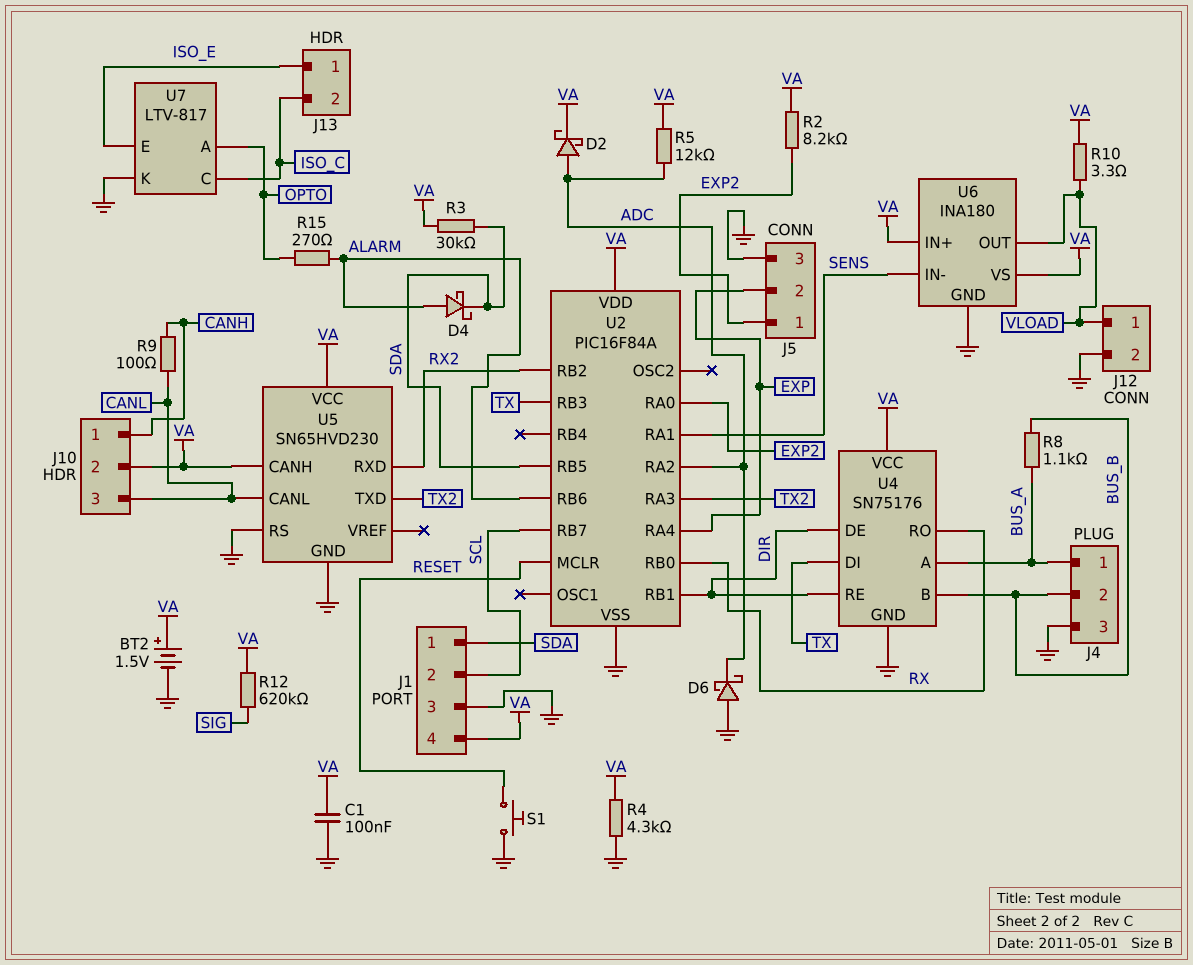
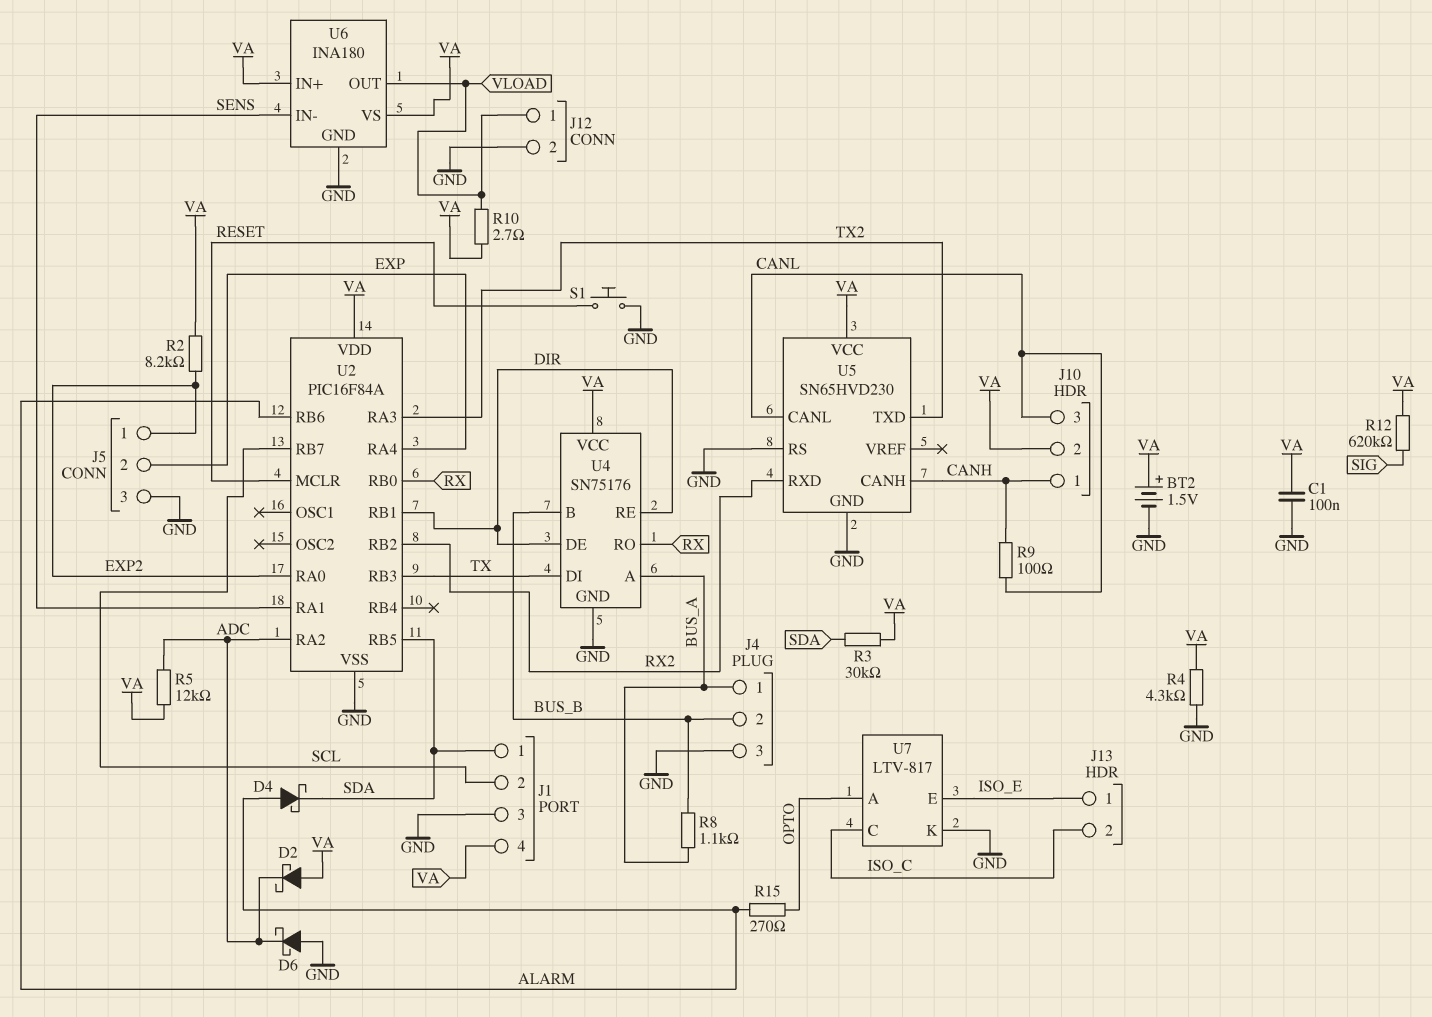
D2: schottky (A ADC, K VA) -> schottky (A VA, K ADC)
R10: 3.3 (VA, VLOAD) -> 2.7 (VA, VLOAD)
U5 pin CANH: VA -> CANH

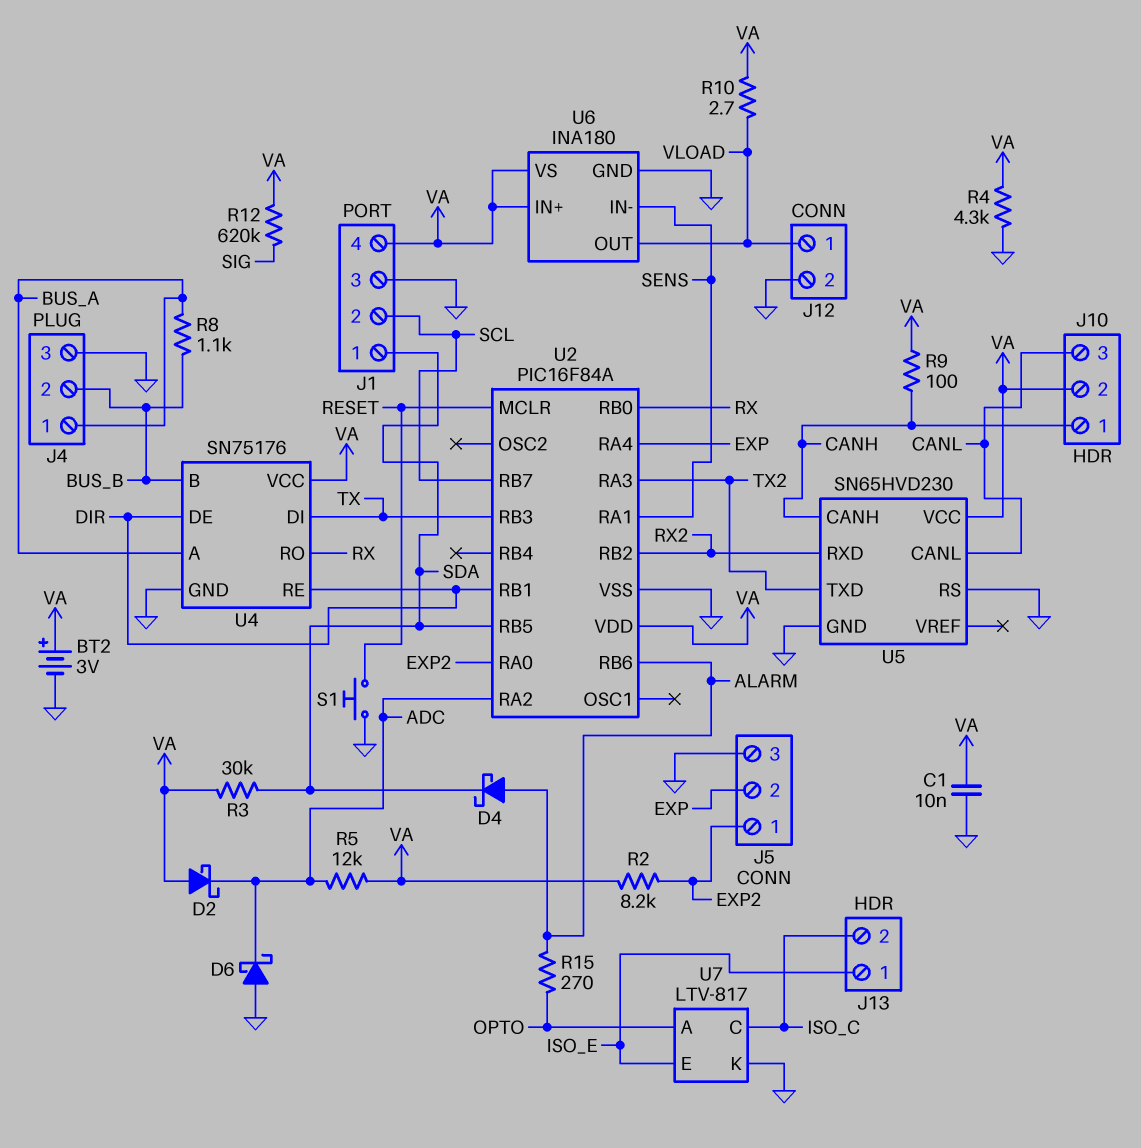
BT2: 1.5V (plus VA, minus GND) -> 3V (plus VA, minus GND)
C1: 100nF (GND, VA) -> 10nF (GND, VA)
R9: 100 (CANH, CANL) -> 100 (CANH, VA)

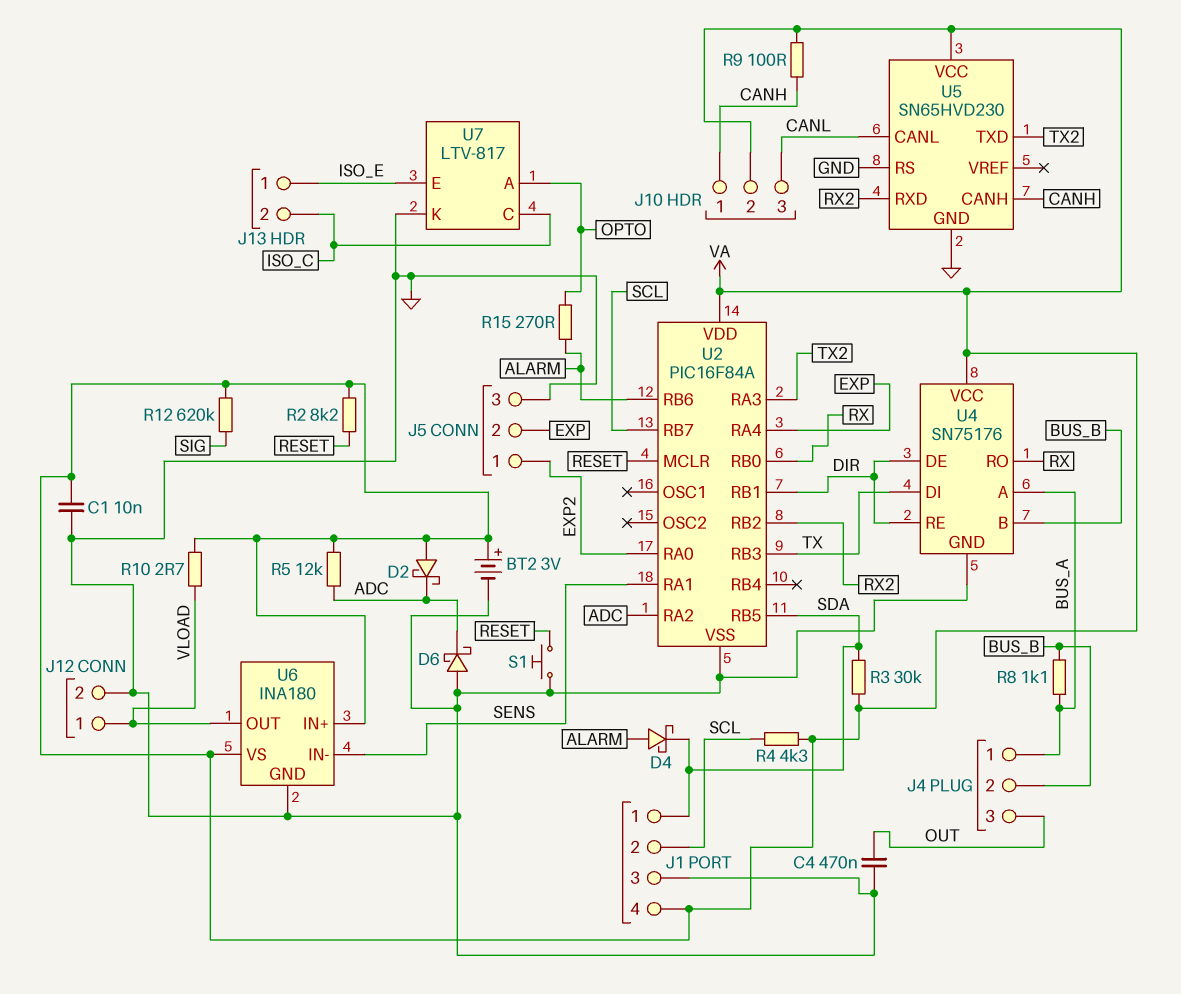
C4: none -> 470nF (GND, OUT)
J4 pin 3: GND -> OUT
R2: 8.2k (EXP2, VA) -> 8.2k (RESET, VA)
R4: 4.3k (GND, VA) -> 4.3k (SCL, VA)

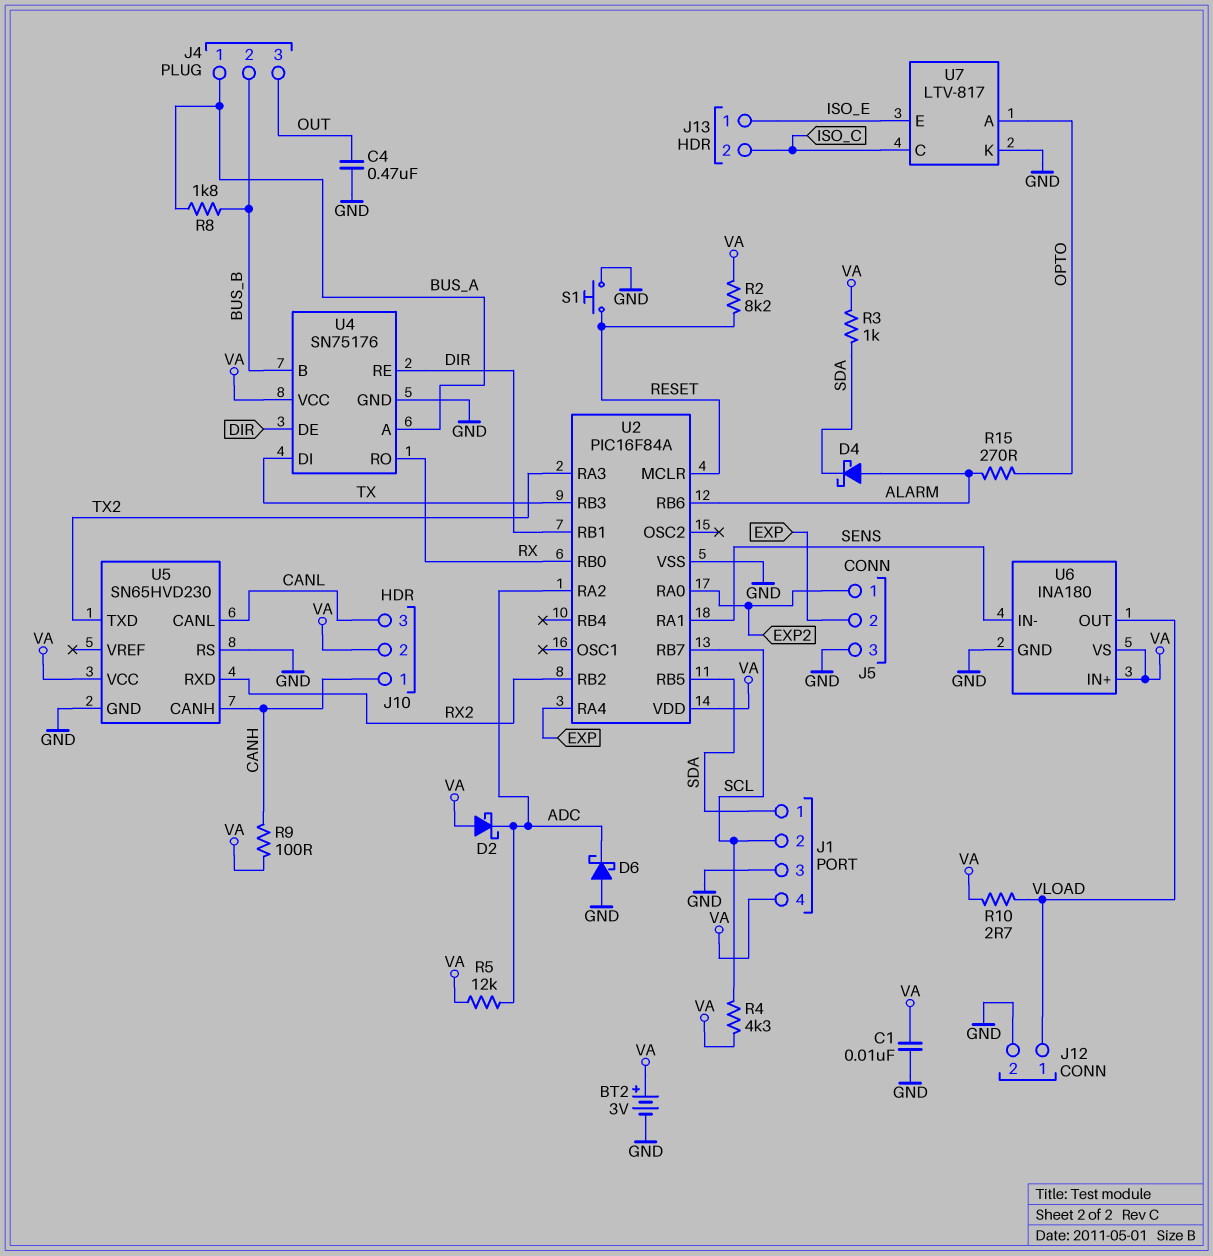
R3: 30k (SDA, VA) -> 1k (SDA, VA)
R8: 1.1k (BUS_A, BUS_B) -> 1.8k (BUS_A, BUS_B)
R12: 620k (SIG, VA) -> none

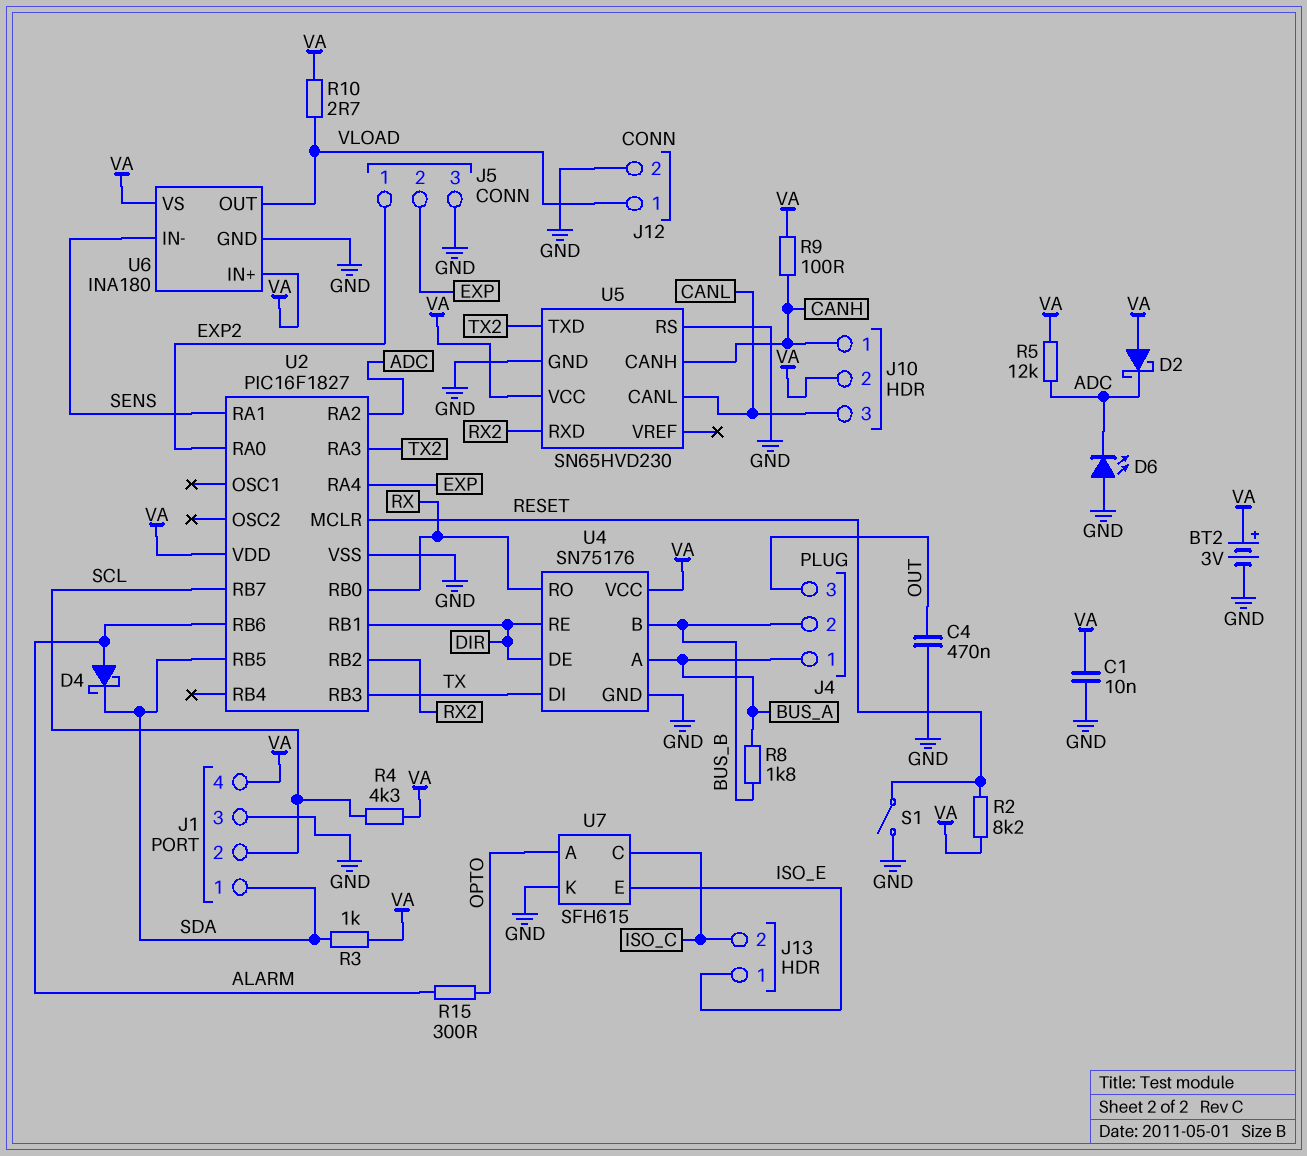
D6: schottky (A GND, K ADC) -> LED (A GND, K ADC)
R15: 270 (ALARM, OPTO) -> 300 (ALARM, OPTO)
S1: button (GND, RESET) -> switch (GND, RESET)
U2: PIC16F84A -> PIC16F1827
U7: LTV-817 -> SFH615

